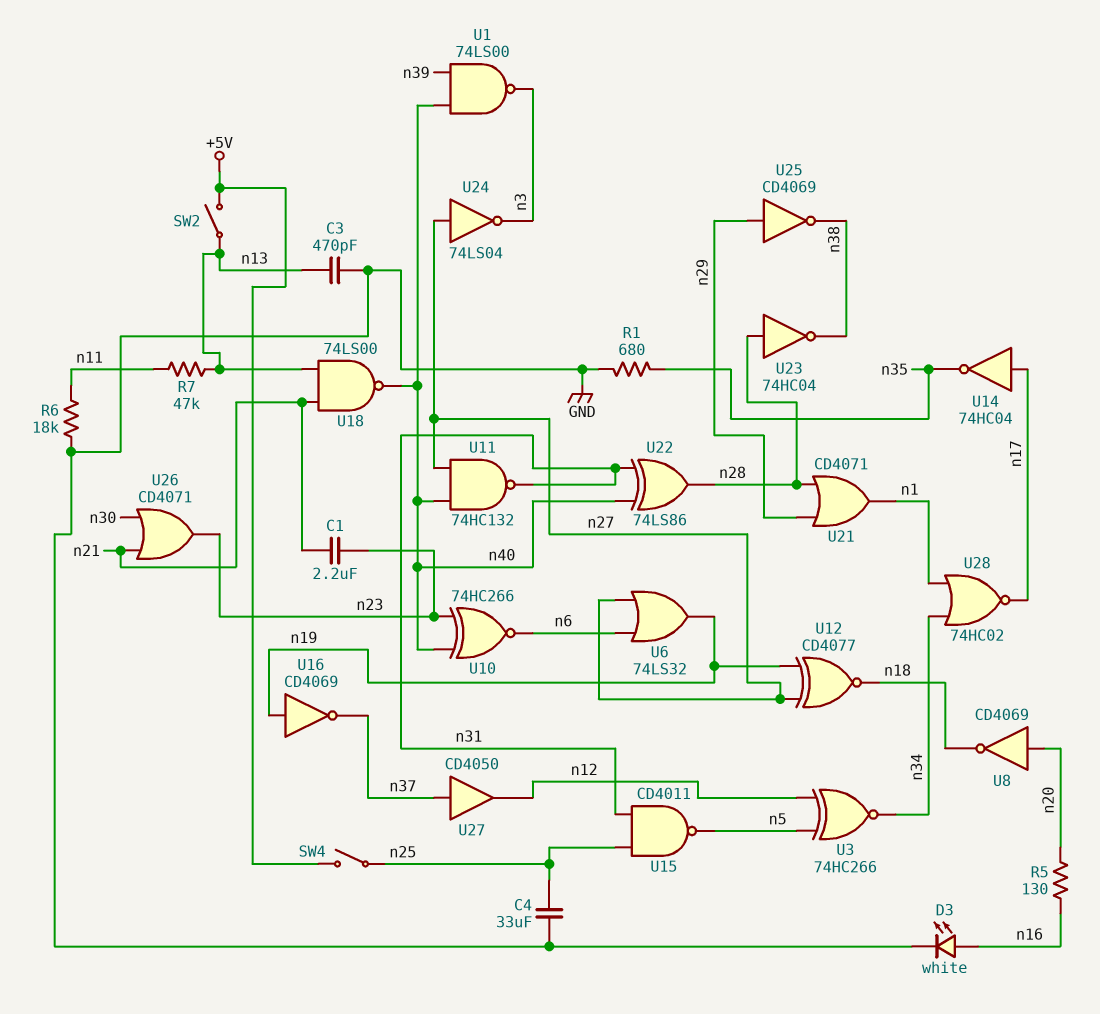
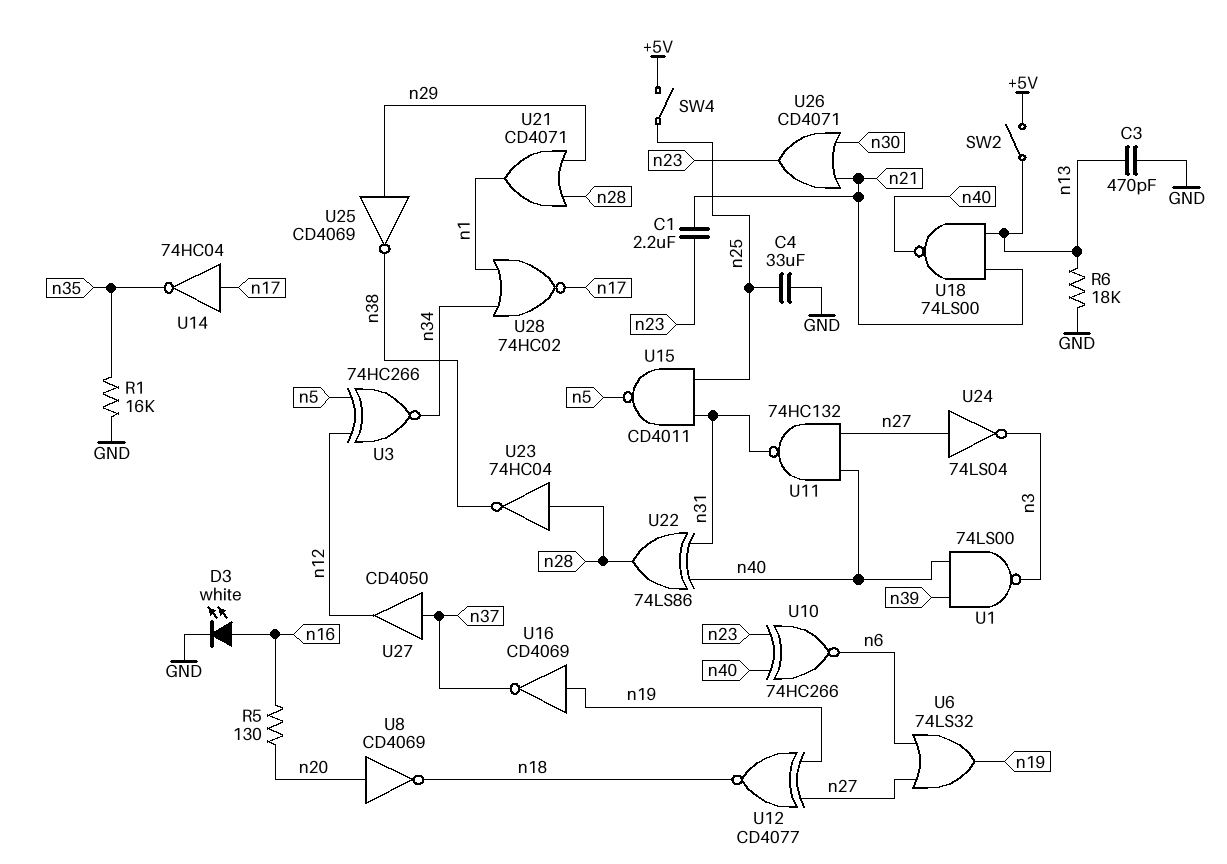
R1: 680 (GND, n35) -> 16k (GND, n35)
R6: 18k (GND, n11) -> 18k (GND, n13)
R7: 47k (n11, n13) -> none

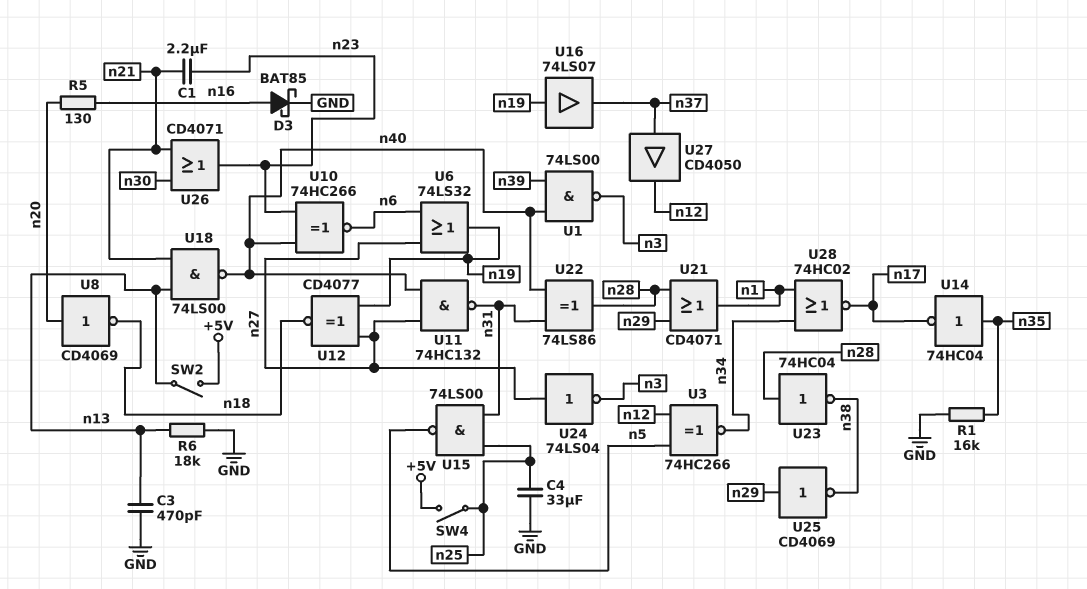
D3: LED white (A n16, K GND) -> schottky BAT85 (A n16, K GND)
U14: NOT 74HC04 (in n17, out n35) -> NOT 74HC04 (in n35, out n17)
U15: NAND CD4011 (in n25, in n31, out n5) -> NAND 74LS00 (in n25, in n31, out n5)
U16: NOT CD4069 (in n19, out n37) -> buffer 74LS07 (in n19, out n37)

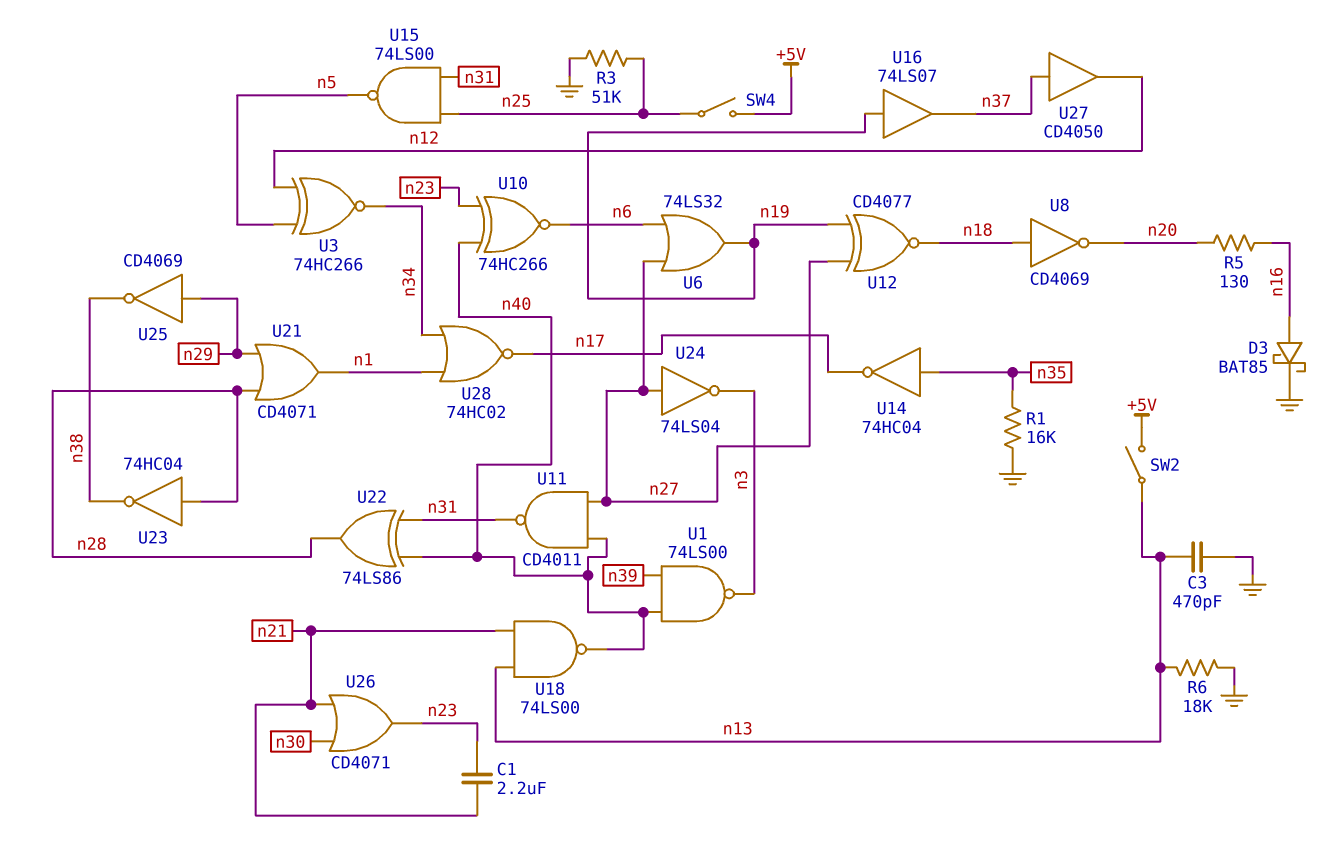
C4: 33uF (GND, n25) -> none
R3: none -> 51k (GND, n25)
U8: NOT CD4069 (in n20, out n18) -> NOT CD4069 (in n18, out n20)
U11: NAND 74HC132 (in n27, in n40, out n31) -> NAND CD4011 (in n27, in n40, out n31)

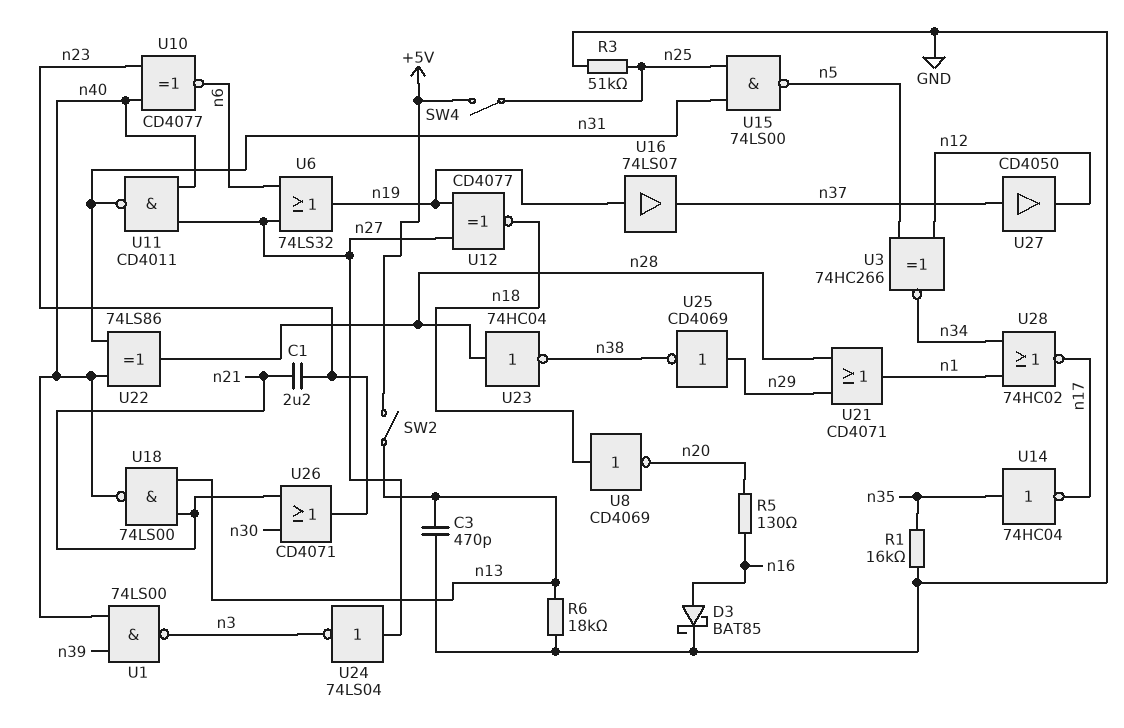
U10: XNOR 74HC266 (in n23, in n40, out n6) -> XNOR CD4077 (in n23, in n40, out n6)

